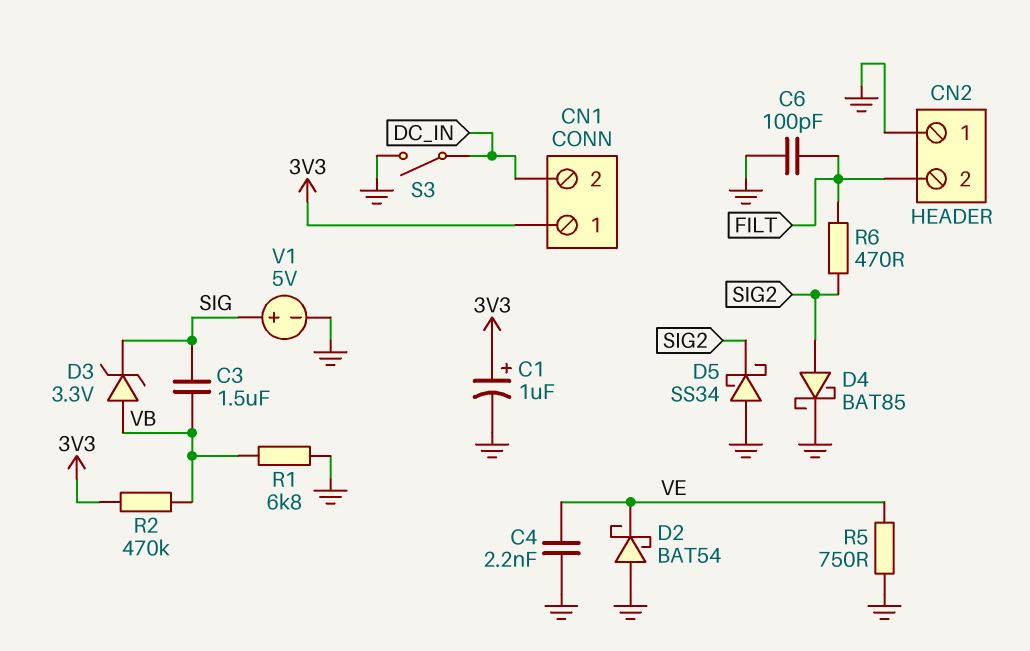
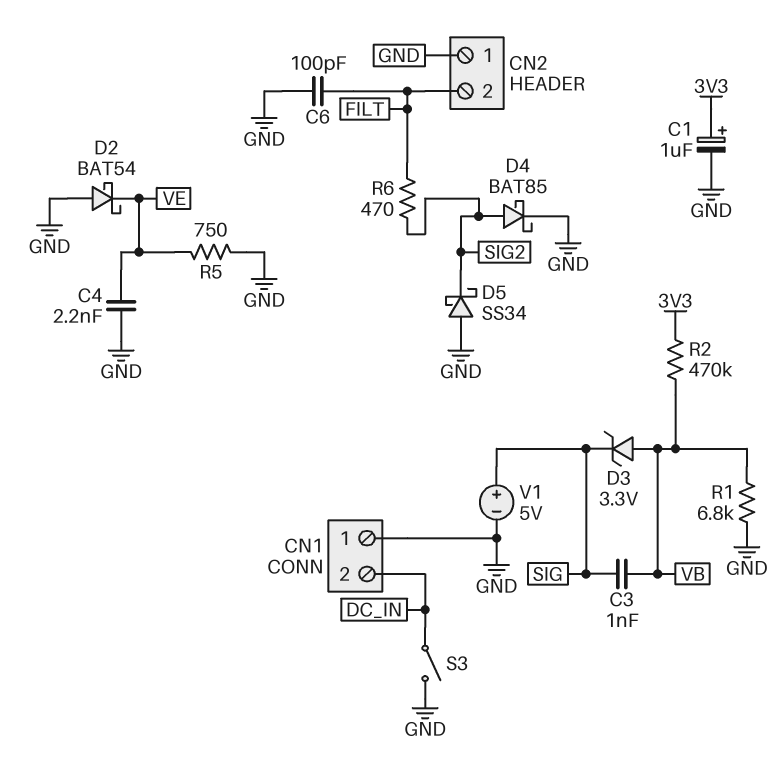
C3: 1.5uF (SIG, VB) -> 1nF (SIG, VB)
CN1 pin 1: 3V3 -> GND

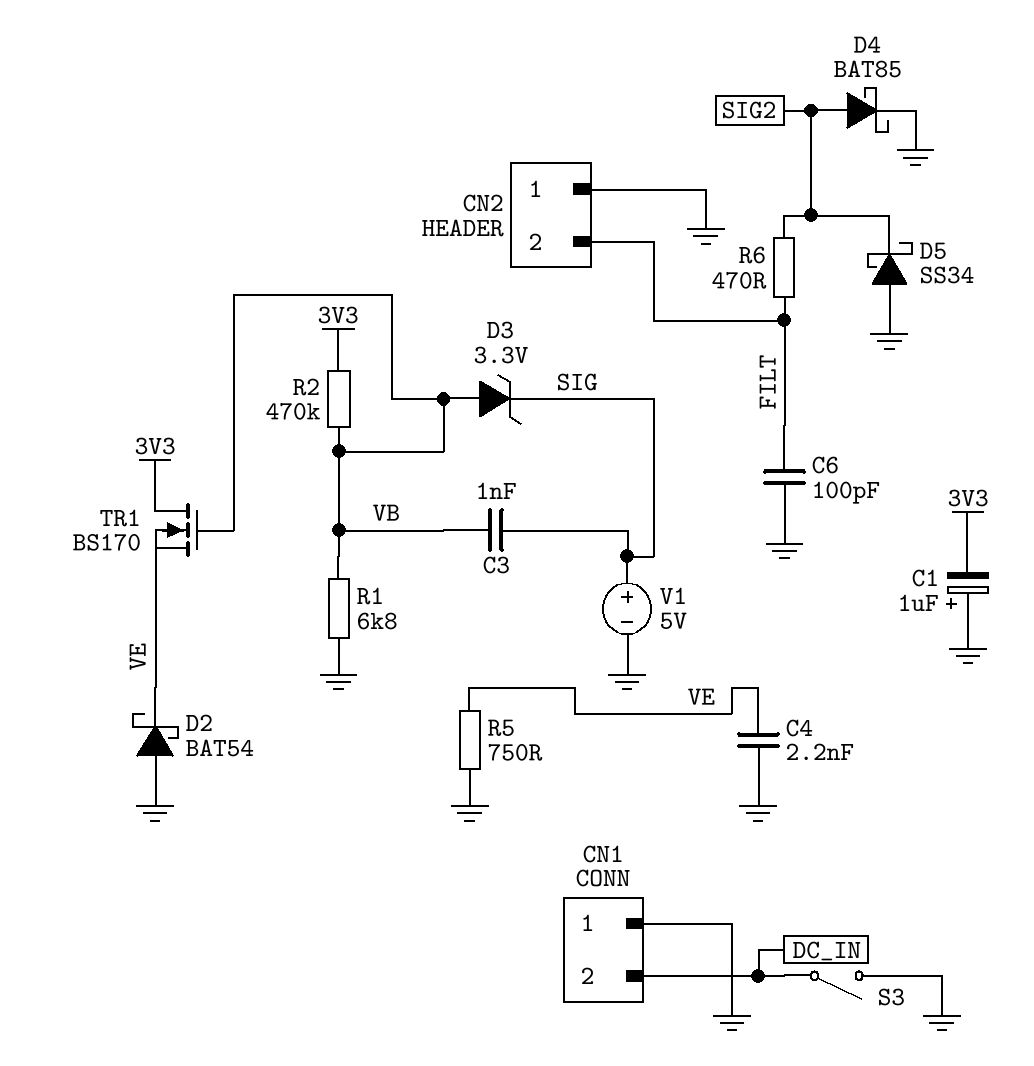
C1: 1uF (plus 3V3, minus GND) -> 1uF (plus GND, minus 3V3)
TR1: none -> NMOS BS170 (G VB, D 3V3, S VE)

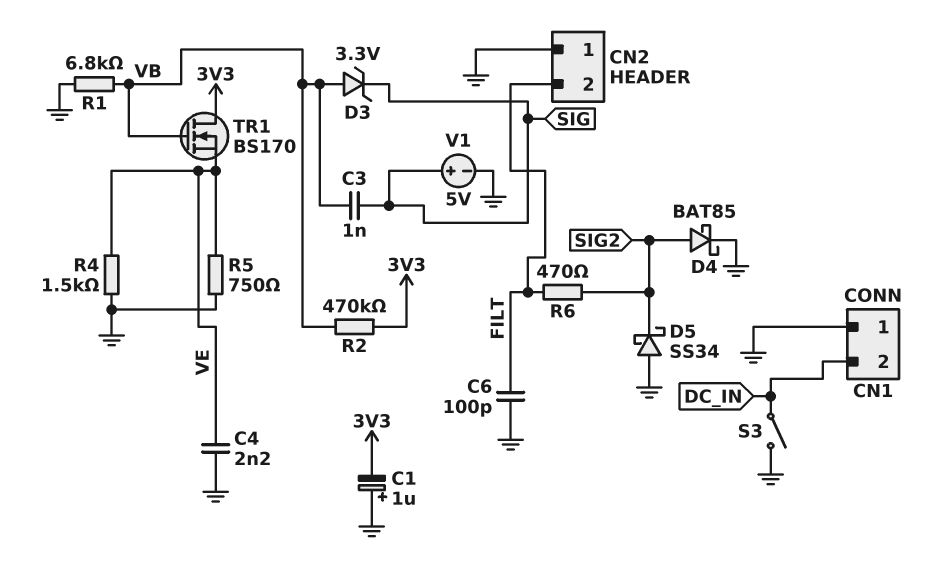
D2: schottky BAT54 (A GND, K VE) -> none
R4: none -> 1.5k (GND, VE)

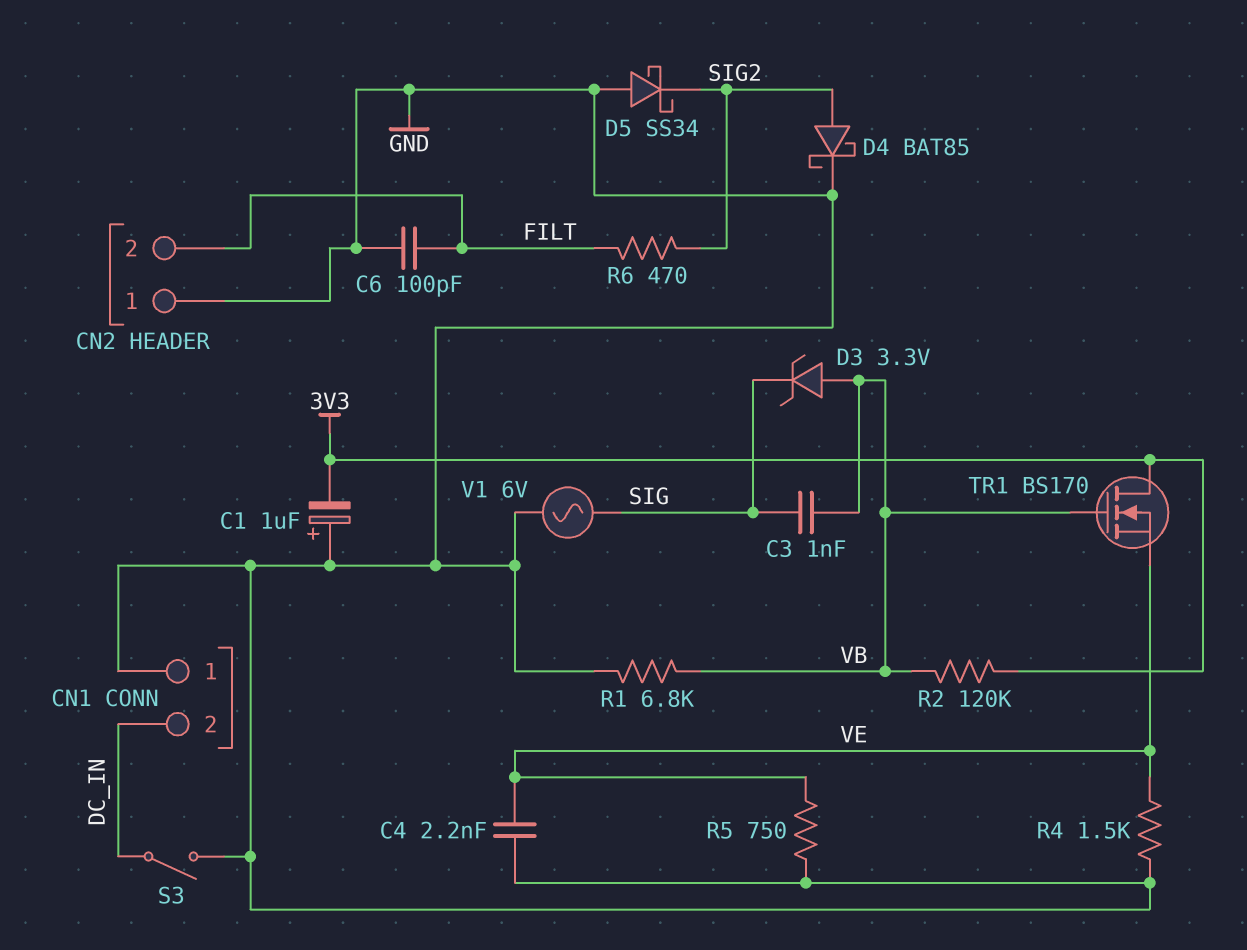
R2: 470k (3V3, VB) -> 120k (3V3, VB)
V1: 5V (plus SIG, minus GND) -> AC 6V (GND, SIG)

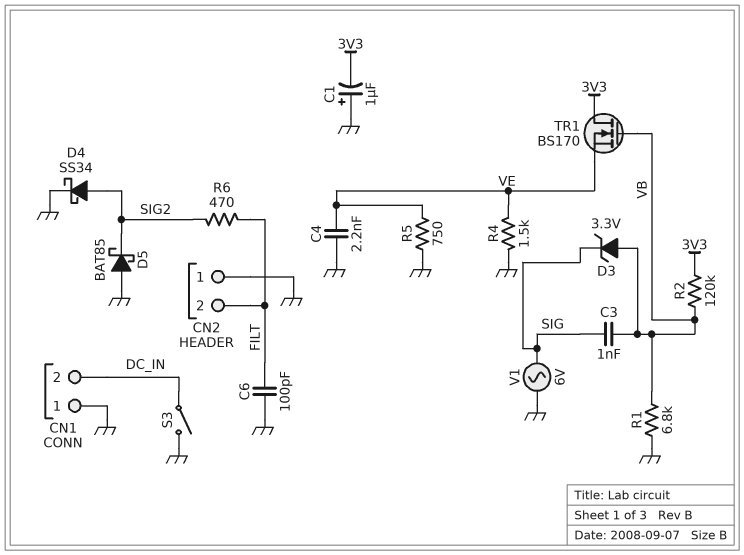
D4: schottky BAT85 (A SIG2, K GND) -> schottky SS34 (A SIG2, K GND)
D5: schottky SS34 (A GND, K SIG2) -> schottky BAT85 (A GND, K SIG2)

